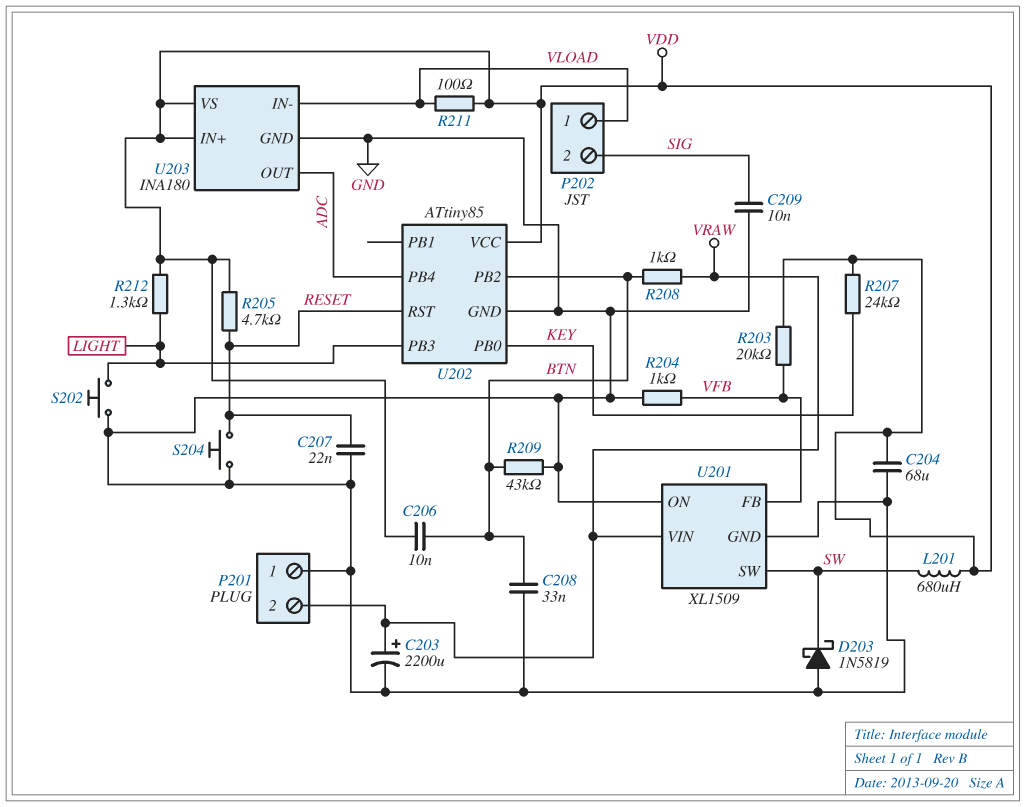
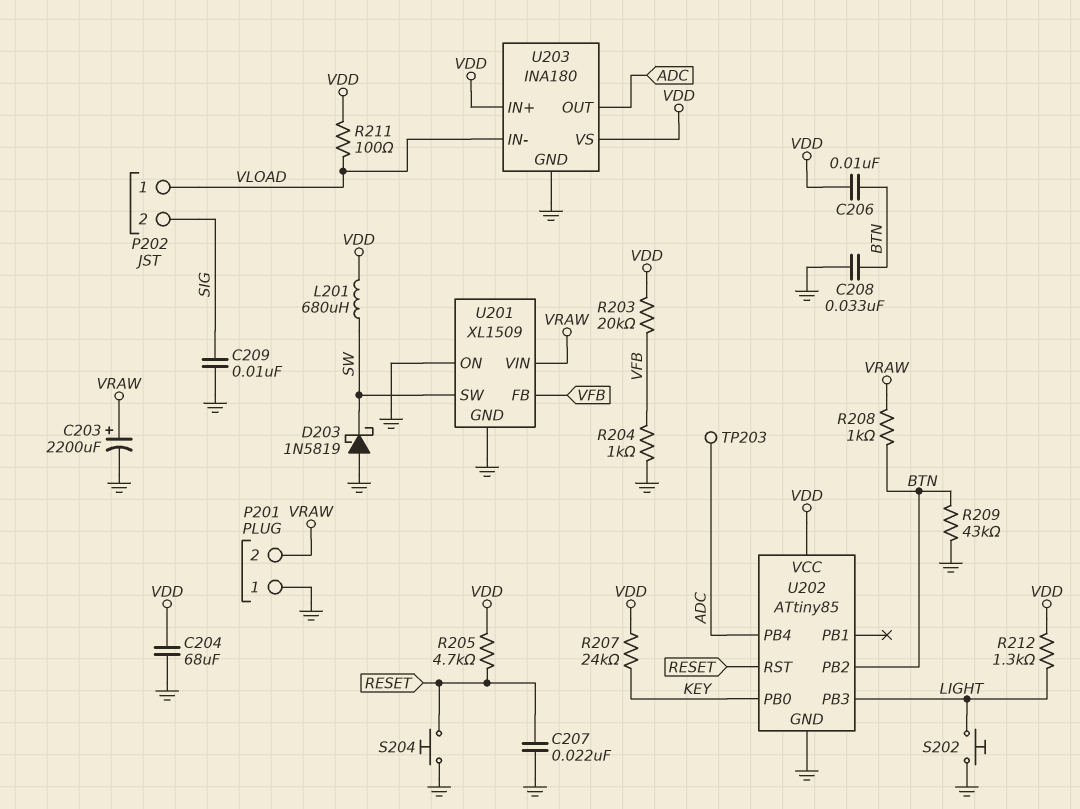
TP203: none -> test point (ADC)

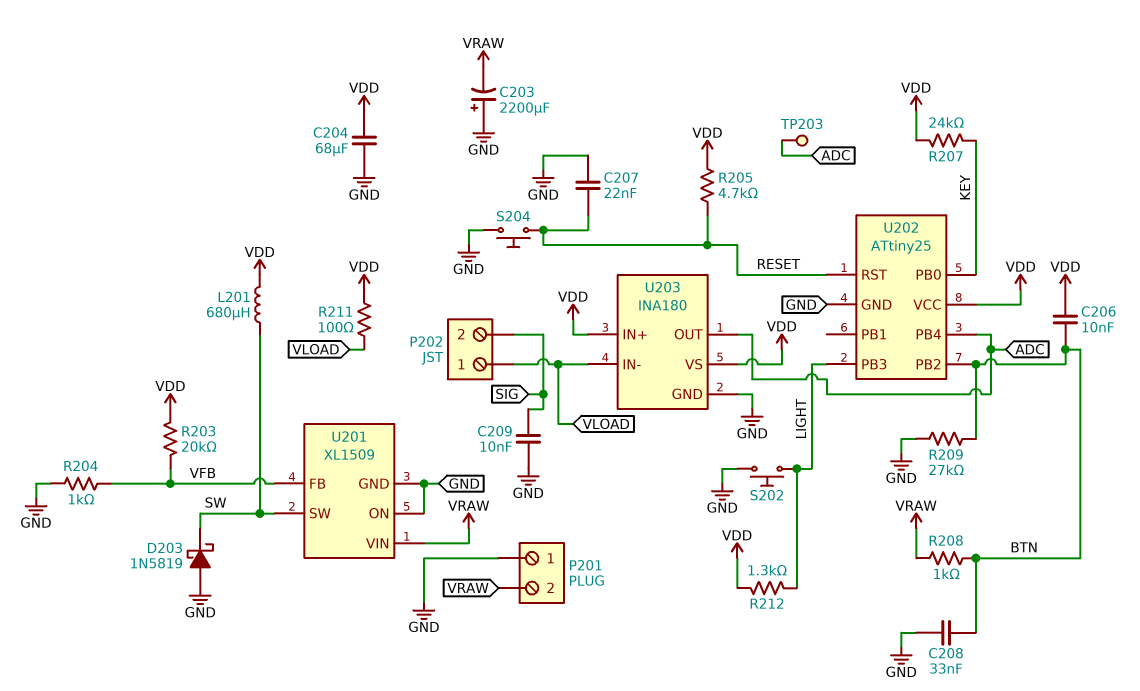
C203: 2200uF (plus VRAW, minus GND) -> 2200uF (plus GND, minus VRAW)
R209: 43k (BTN, GND) -> 27k (BTN, GND)
U202: ATtiny85 -> ATtiny25

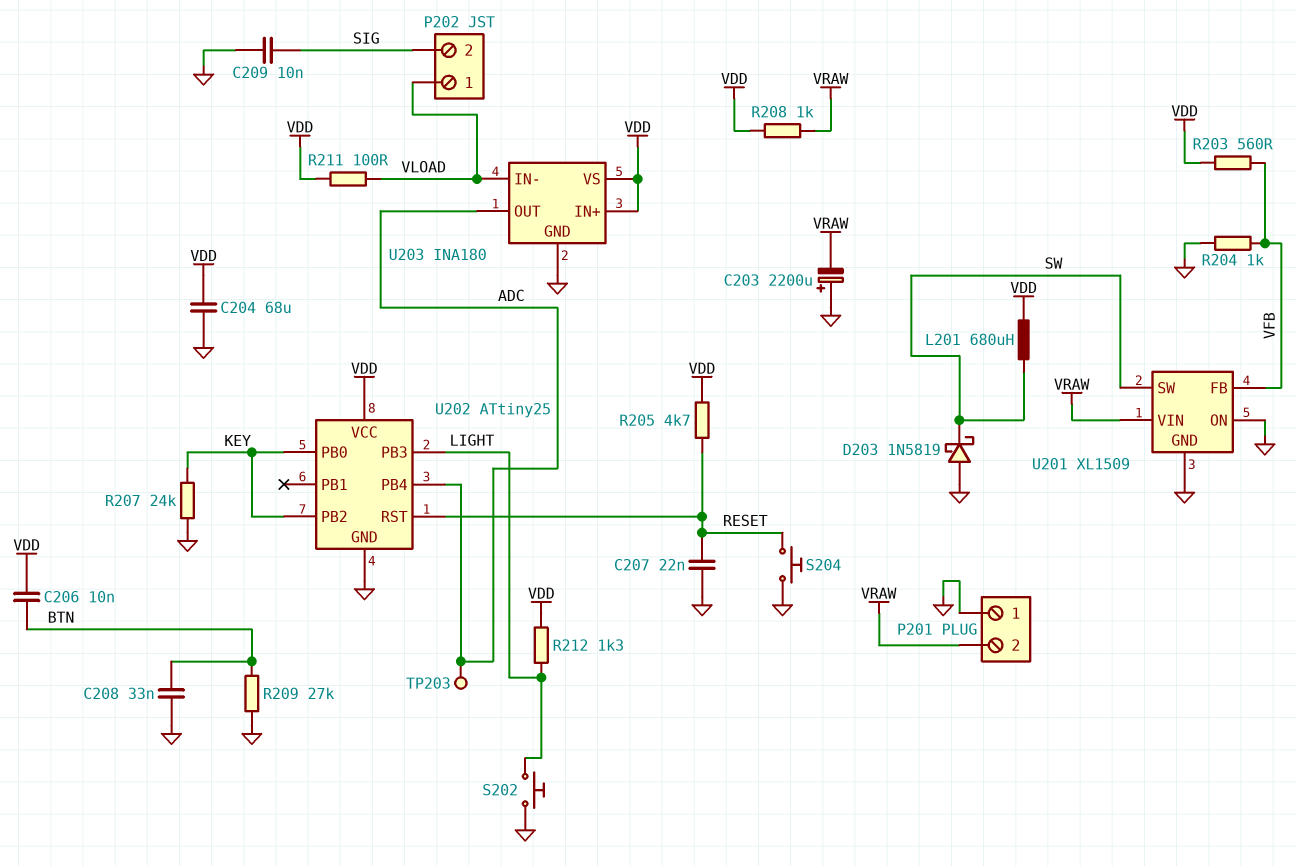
R203: 20k (VDD, VFB) -> 560 (VDD, VFB)
R207: 24k (KEY, VDD) -> 24k (GND, KEY)
R208: 1k (BTN, VRAW) -> 1k (VDD, VRAW)
U202 pin PB2: BTN -> KEY

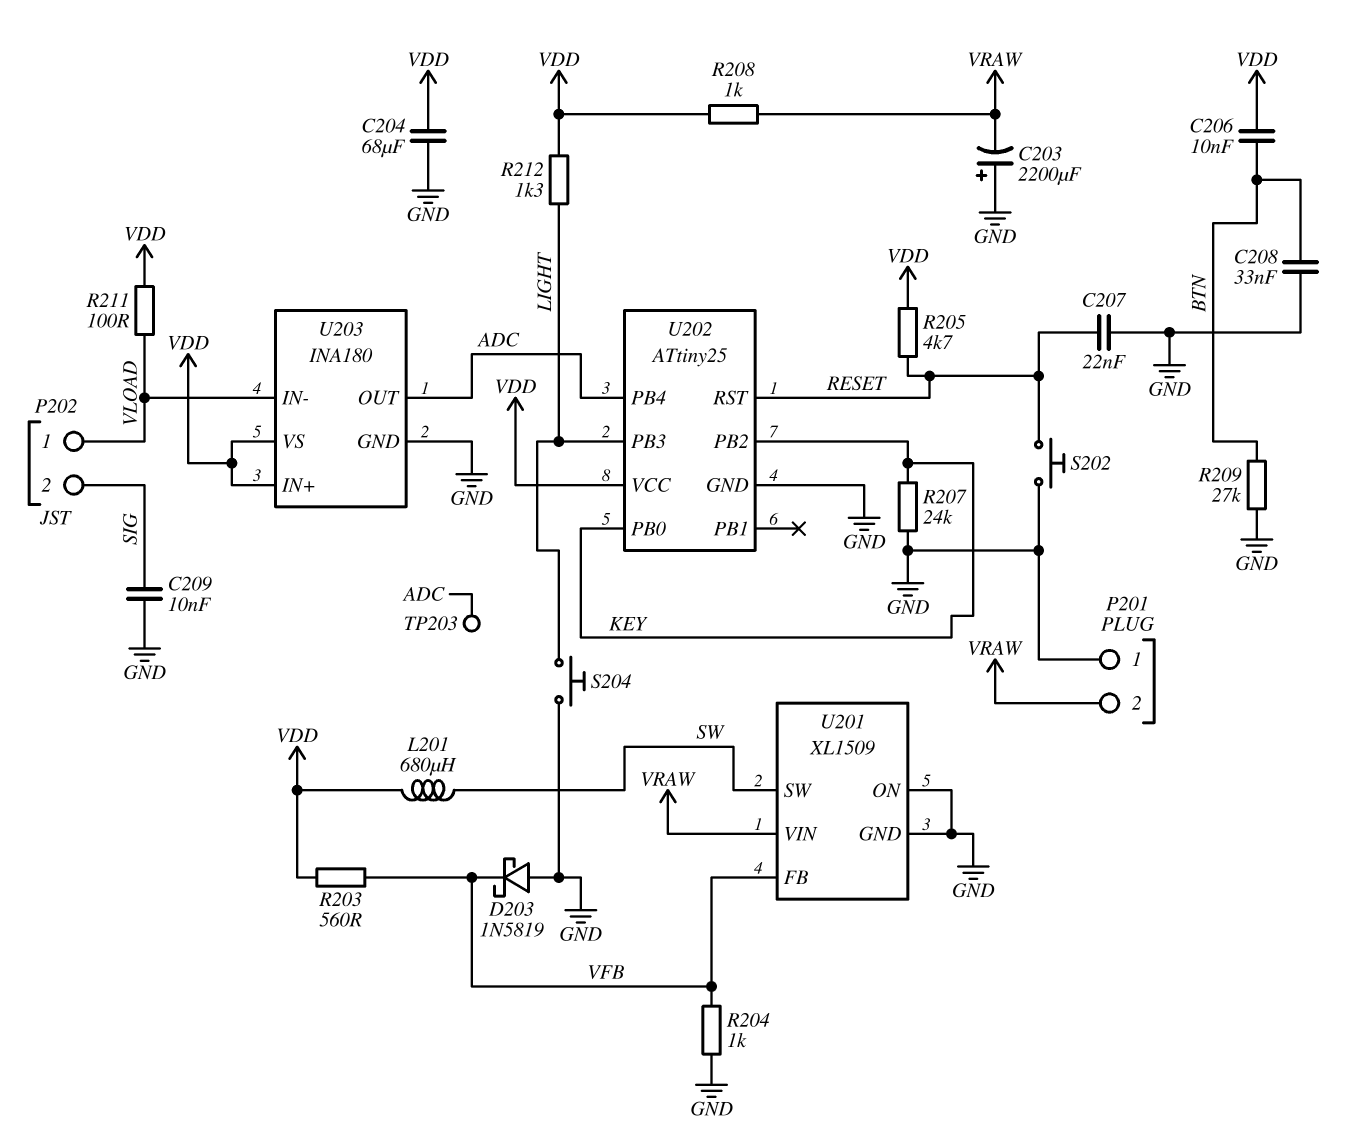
D203: schottky 1N5819 (A GND, K SW) -> schottky 1N5819 (A GND, K VFB)
S202: button (GND, LIGHT) -> button (GND, RESET)
S204: button (GND, RESET) -> button (GND, LIGHT)

